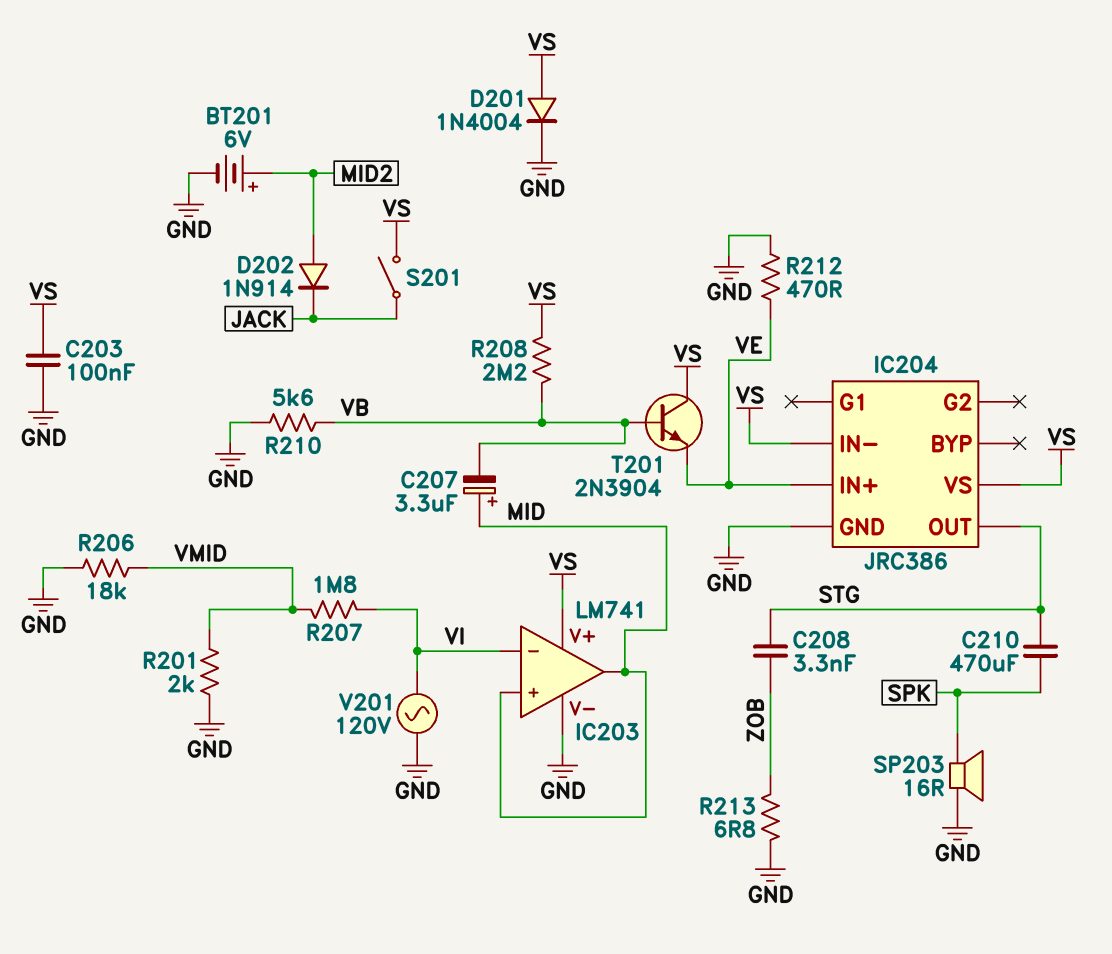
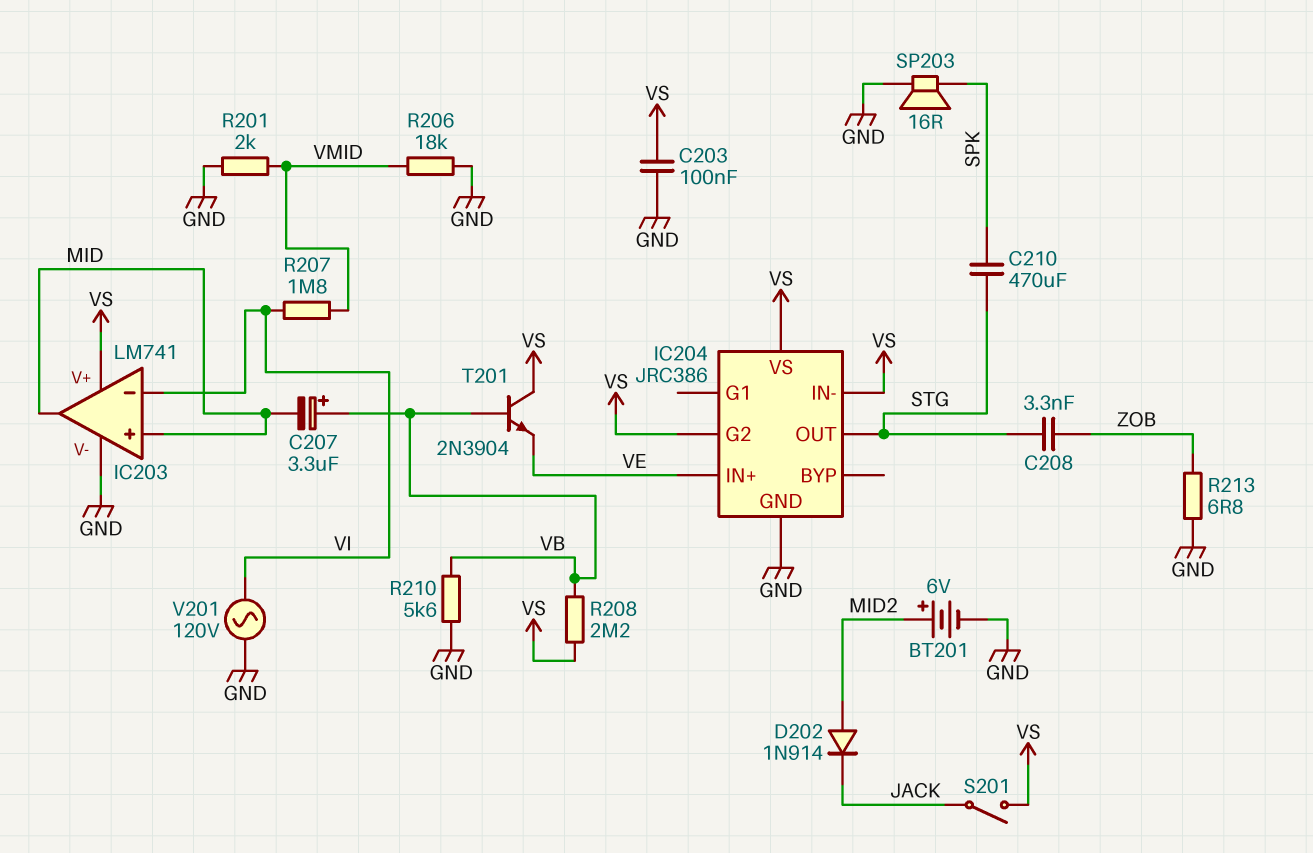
C207: 3.3uF (plus MID, minus VB) -> 3.3uF (plus VB, minus MID)
D201: diode 1N4004 (A VS, K GND) -> none
IC204 pin G2: none -> VS
R212: 470 (GND, VE) -> none

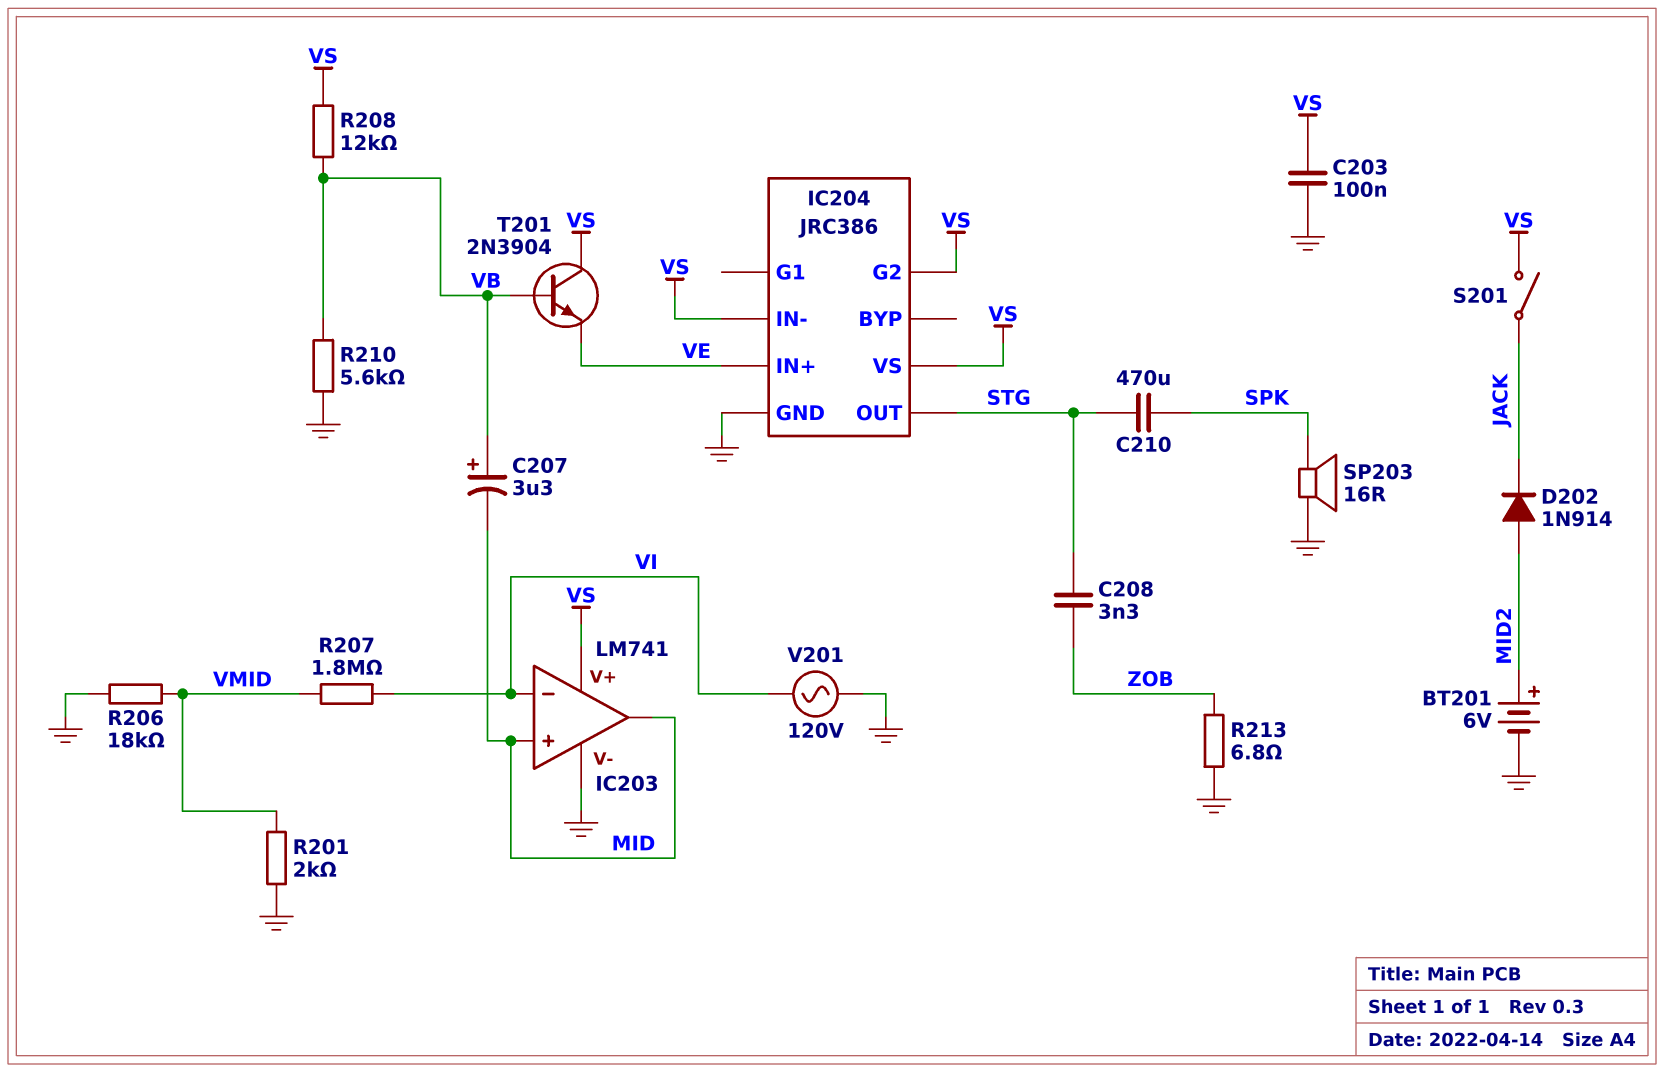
R208: 2.2M (VB, VS) -> 12k (VB, VS)

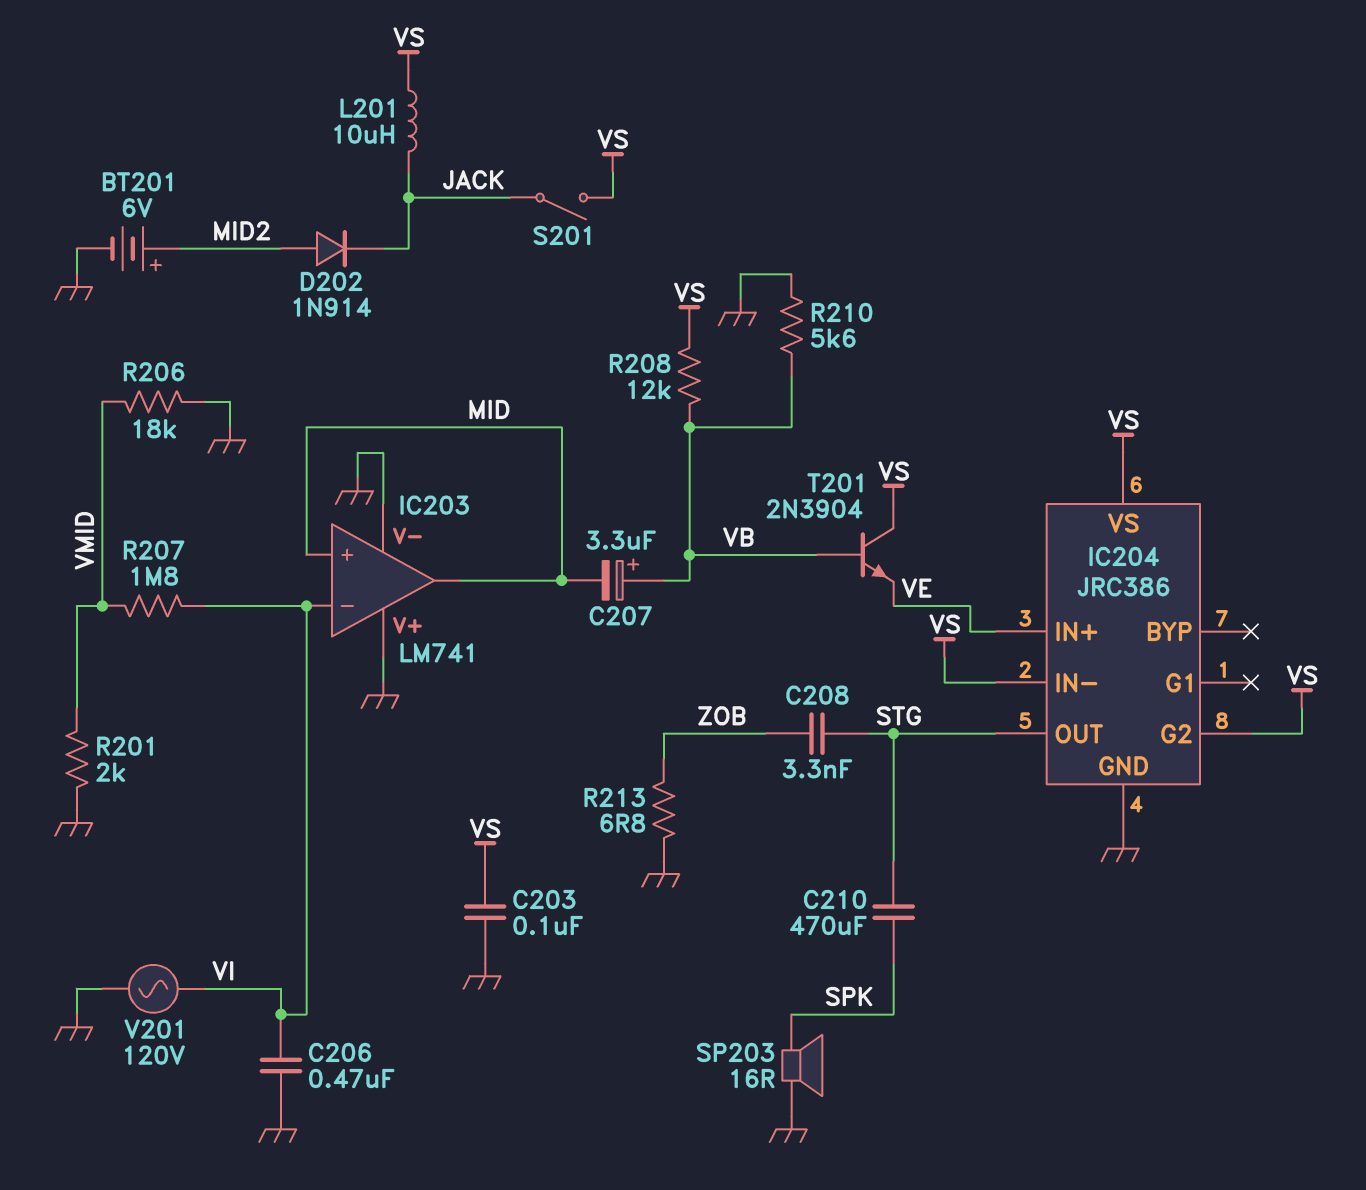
C206: none -> 470nF (GND, VI)
IC203 pin V+: VS -> GND
L201: none -> 10uH (JACK, VS)

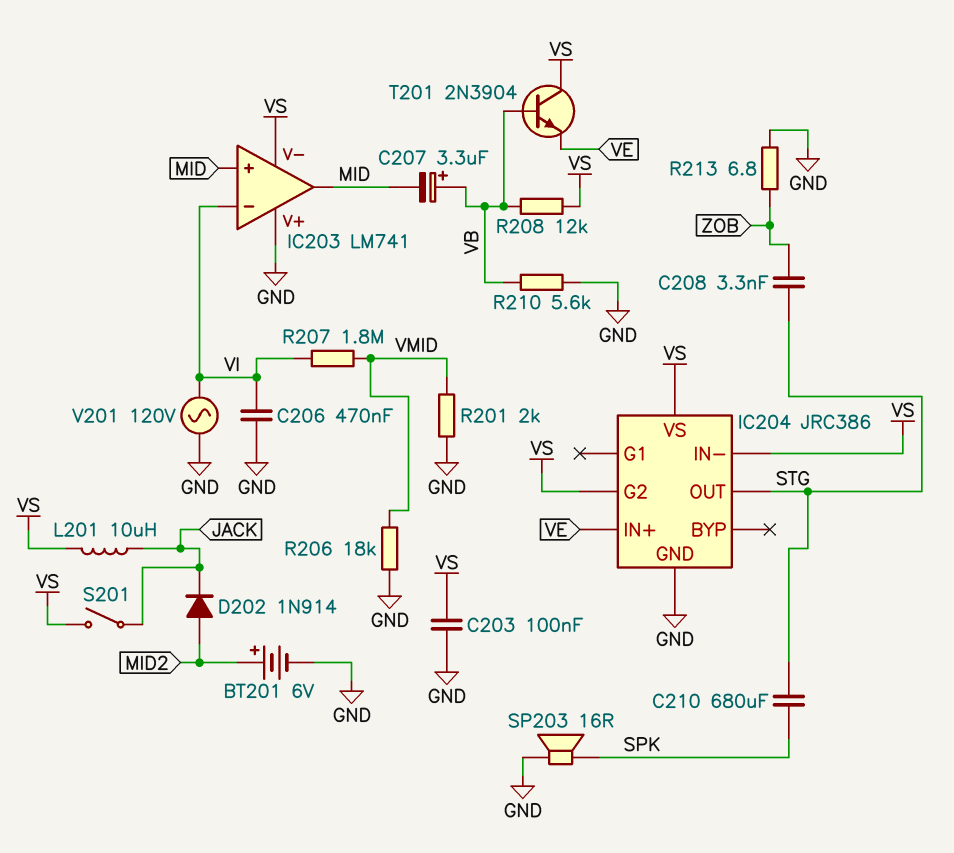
C210: 470uF (SPK, STG) -> 680uF (SPK, STG)
IC203 pin V-: GND -> VS

